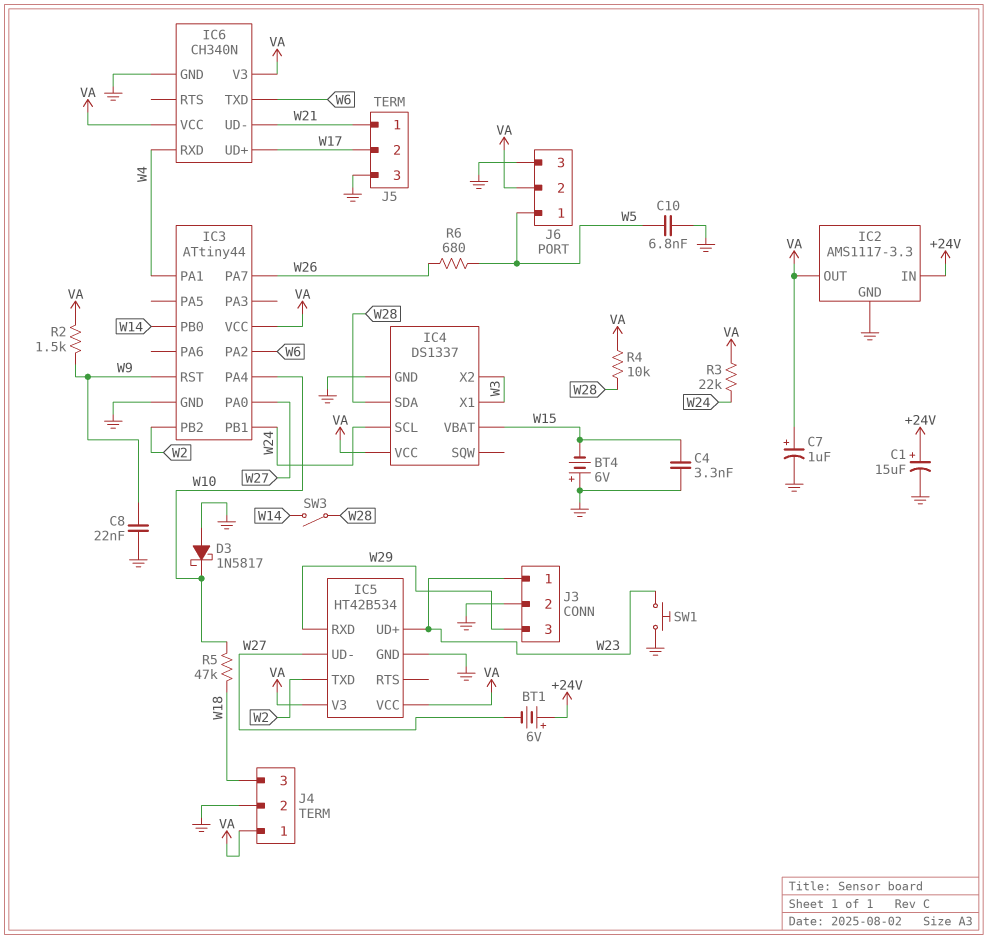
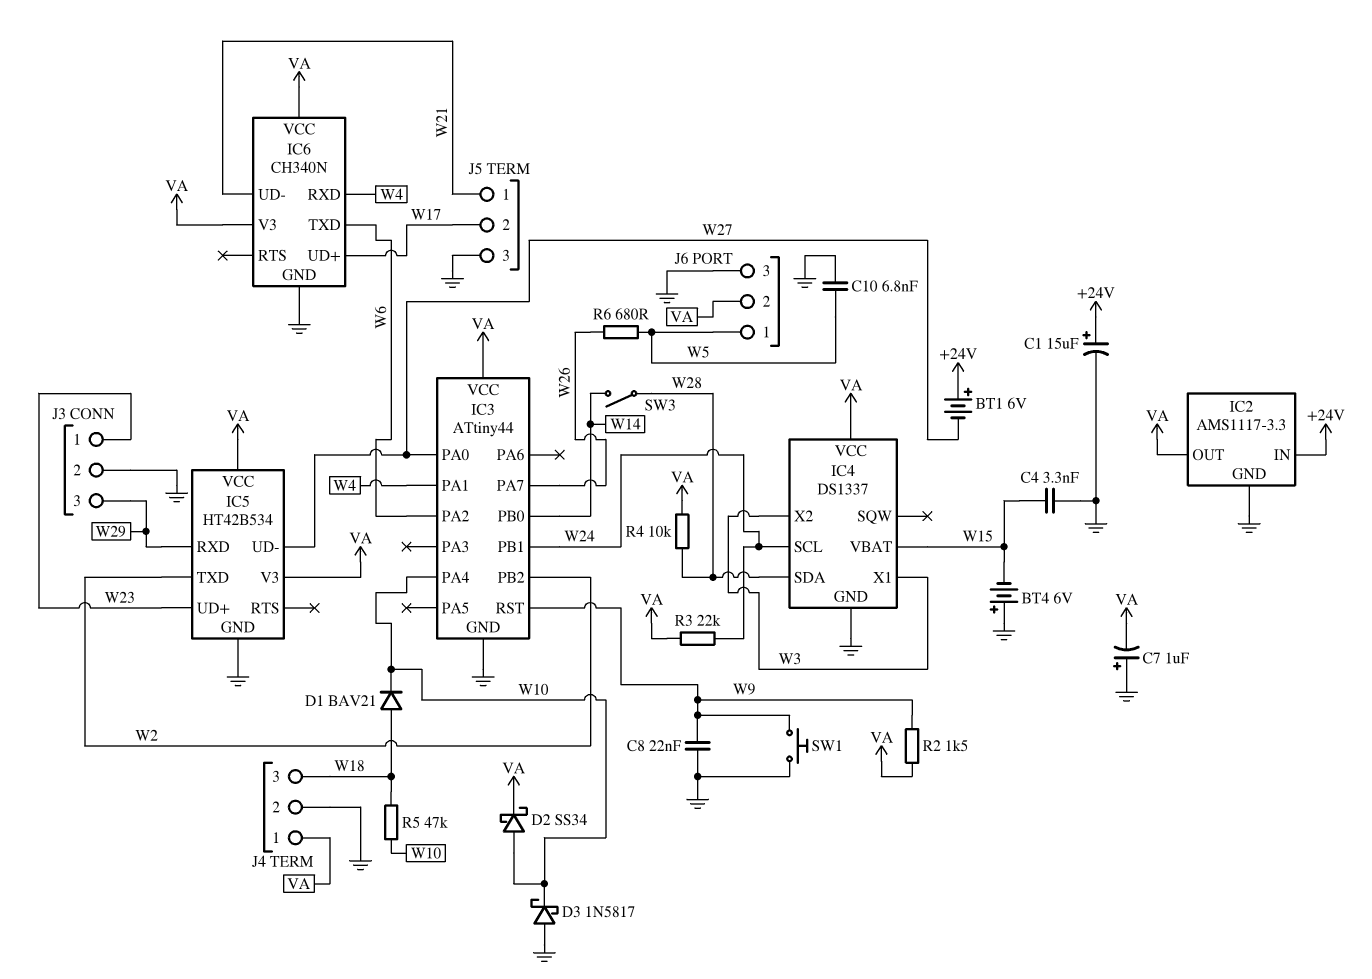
C7: 1uF (plus VA, minus GND) -> 1uF (plus GND, minus VA)
D1: none -> diode BAV21 (A W18, K W10)
D2: none -> schottky SS34 (A W10, K VA)
SW1: button (GND, W23) -> button (GND, W9)

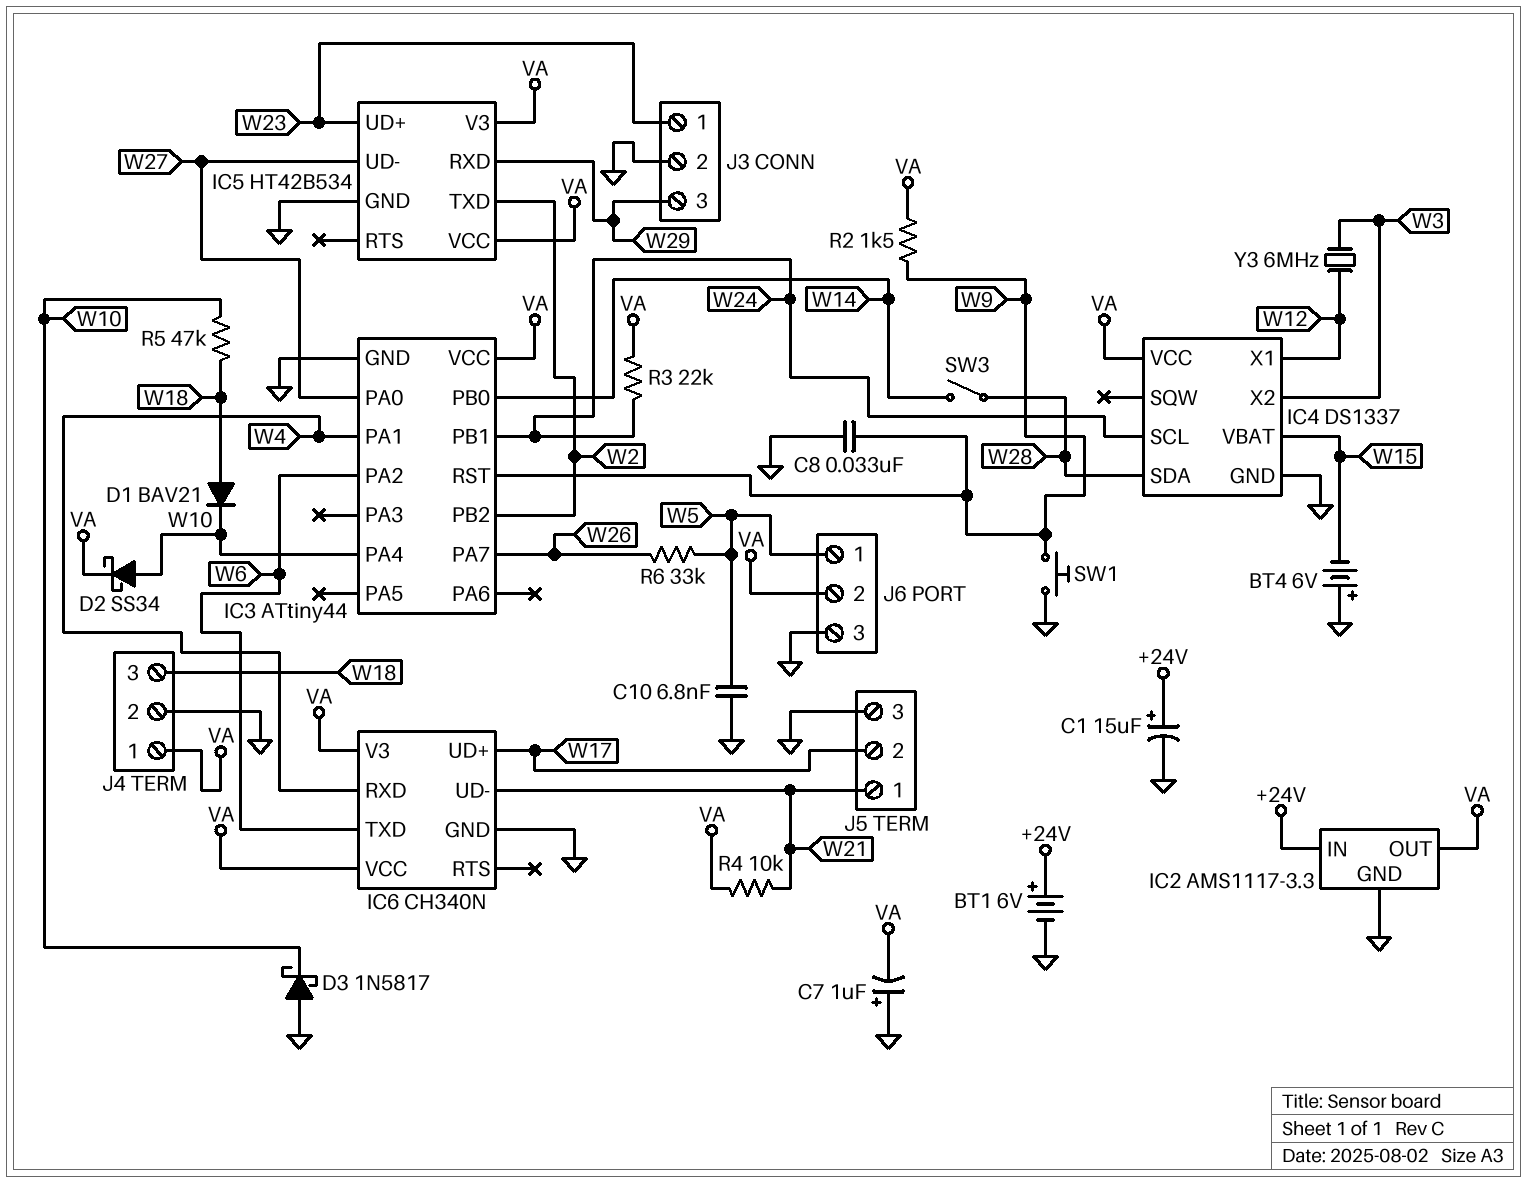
BT1: 6V (plus +24V, minus W27) -> 6V (plus +24V, minus GND)
C4: 3.3nF (GND, W15) -> none
C8: 22nF (GND, W9) -> 33nF (GND, W9)
IC4 pin X1: W3 -> W12
R4: 10k (VA, W28) -> 10k (VA, W21)
R6: 680 (W5, W26) -> 33k (W5, W26)
Y3: none -> 6MHz (W3, W12)

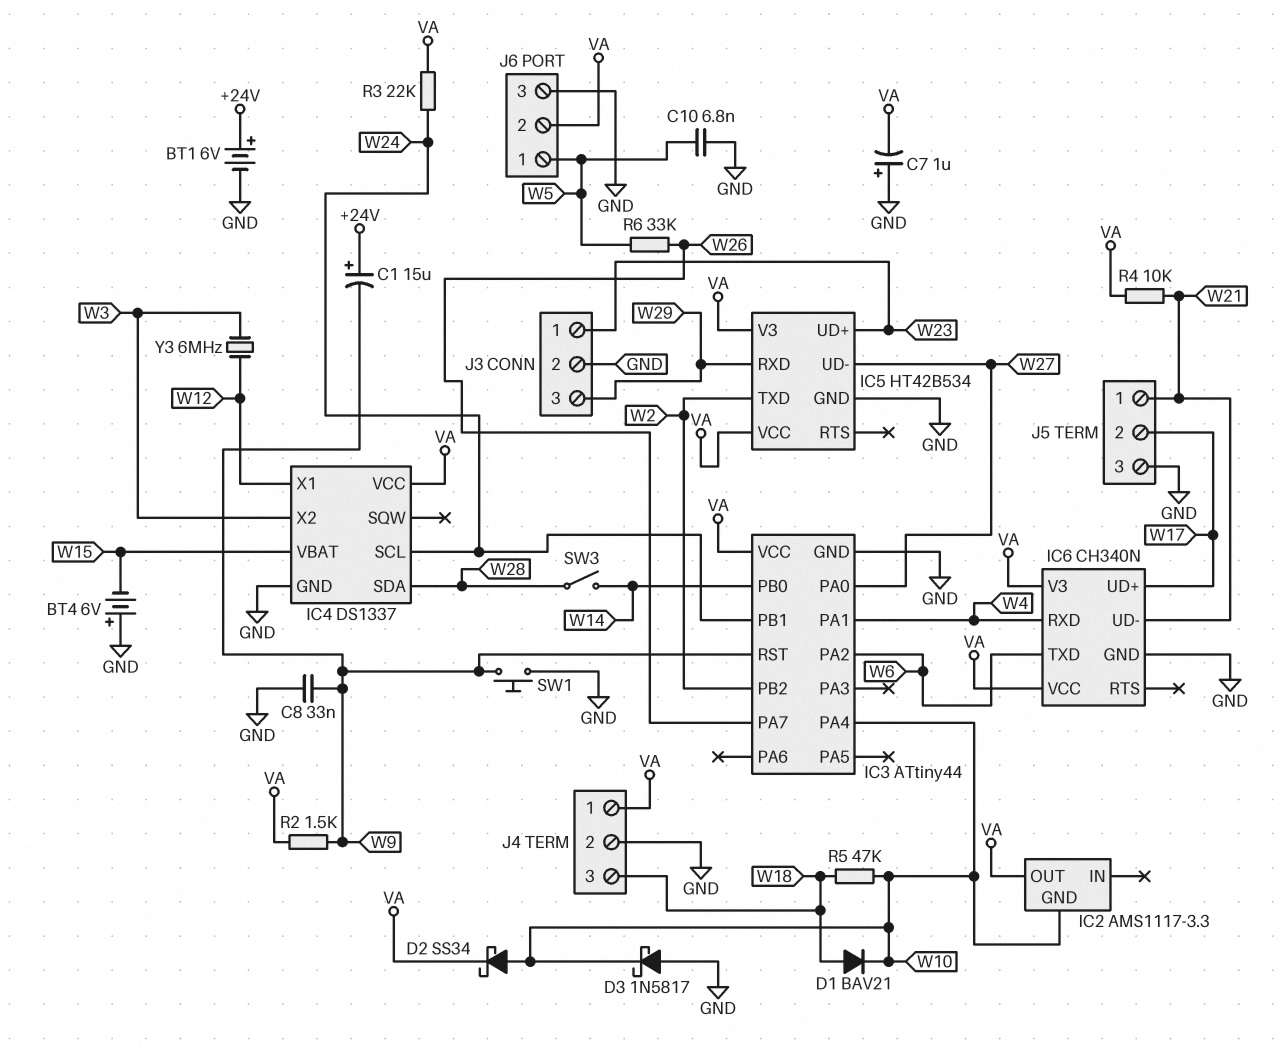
C1: 15uF (plus +24V, minus GND) -> 15uF (plus +24V, minus W9)
IC2 pin GND: GND -> W10
IC2 pin IN: +24V -> none

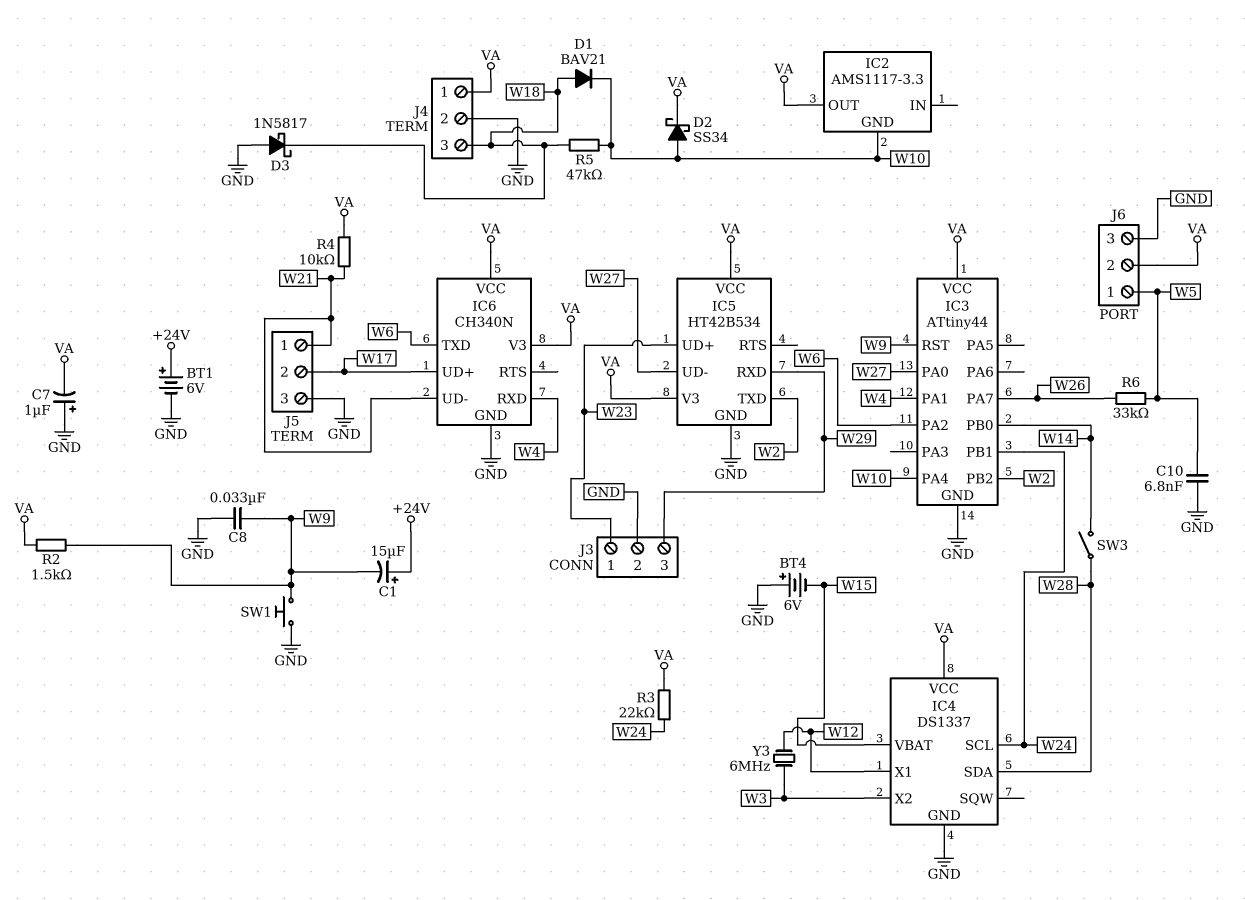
D3: schottky 1N5817 (A GND, K W10) -> schottky 1N5817 (A GND, K W18)

